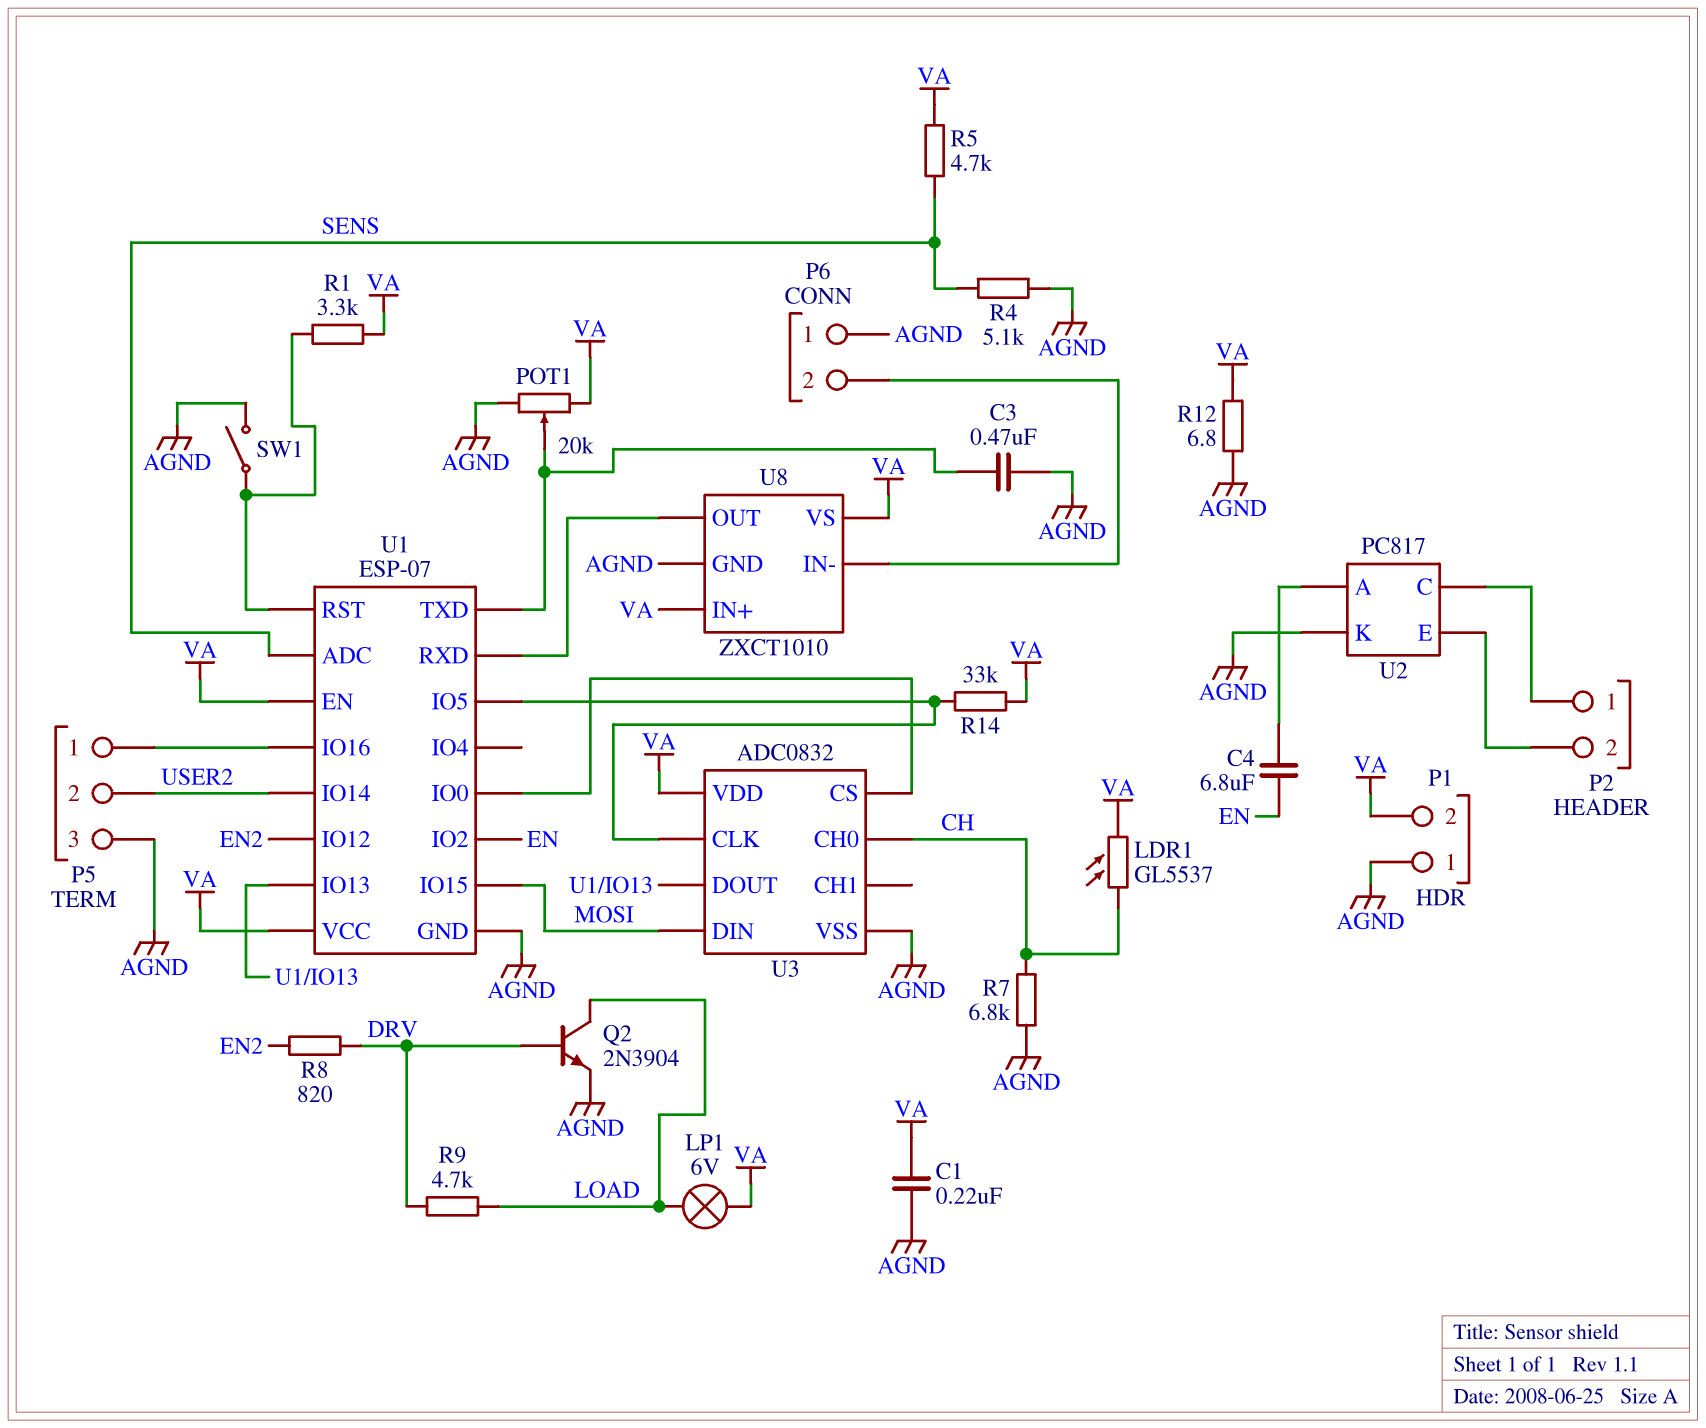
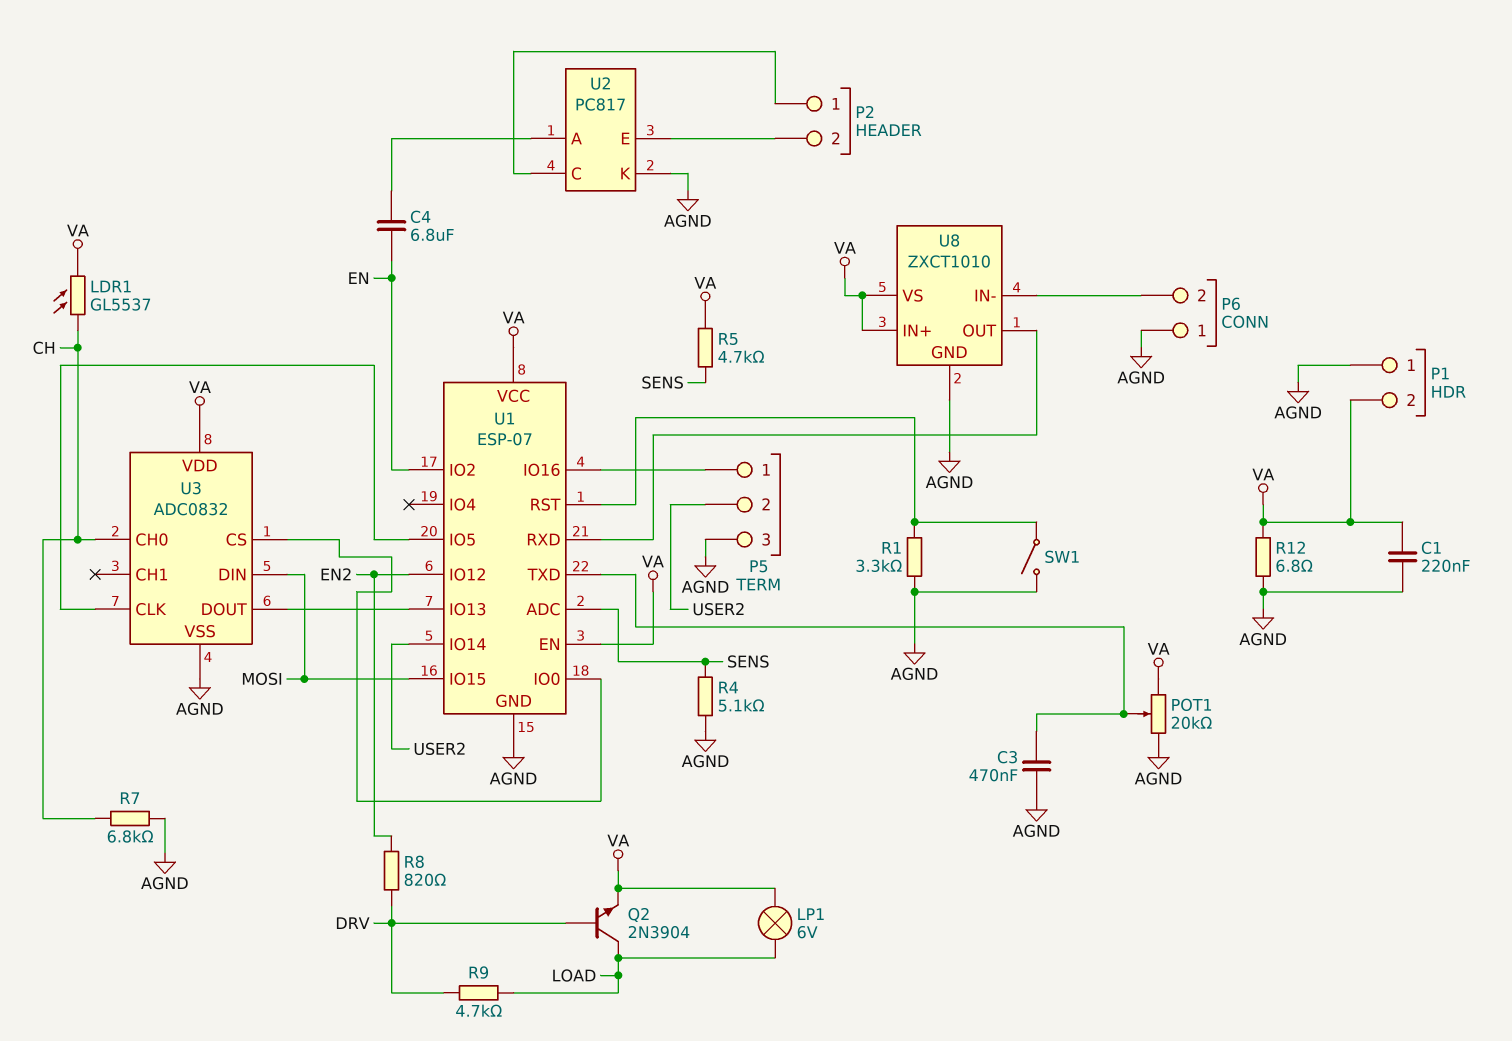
Q2: NPN 2N3904 (B DRV, C LOAD, E AGND) -> NPN 2N3904 (B DRV, C LOAD, E VA)
R1: 3.3k (U1/RST, VA) -> 3.3k (AGND, U1/RST)
R14: 33k (U1/IO5, VA) -> none

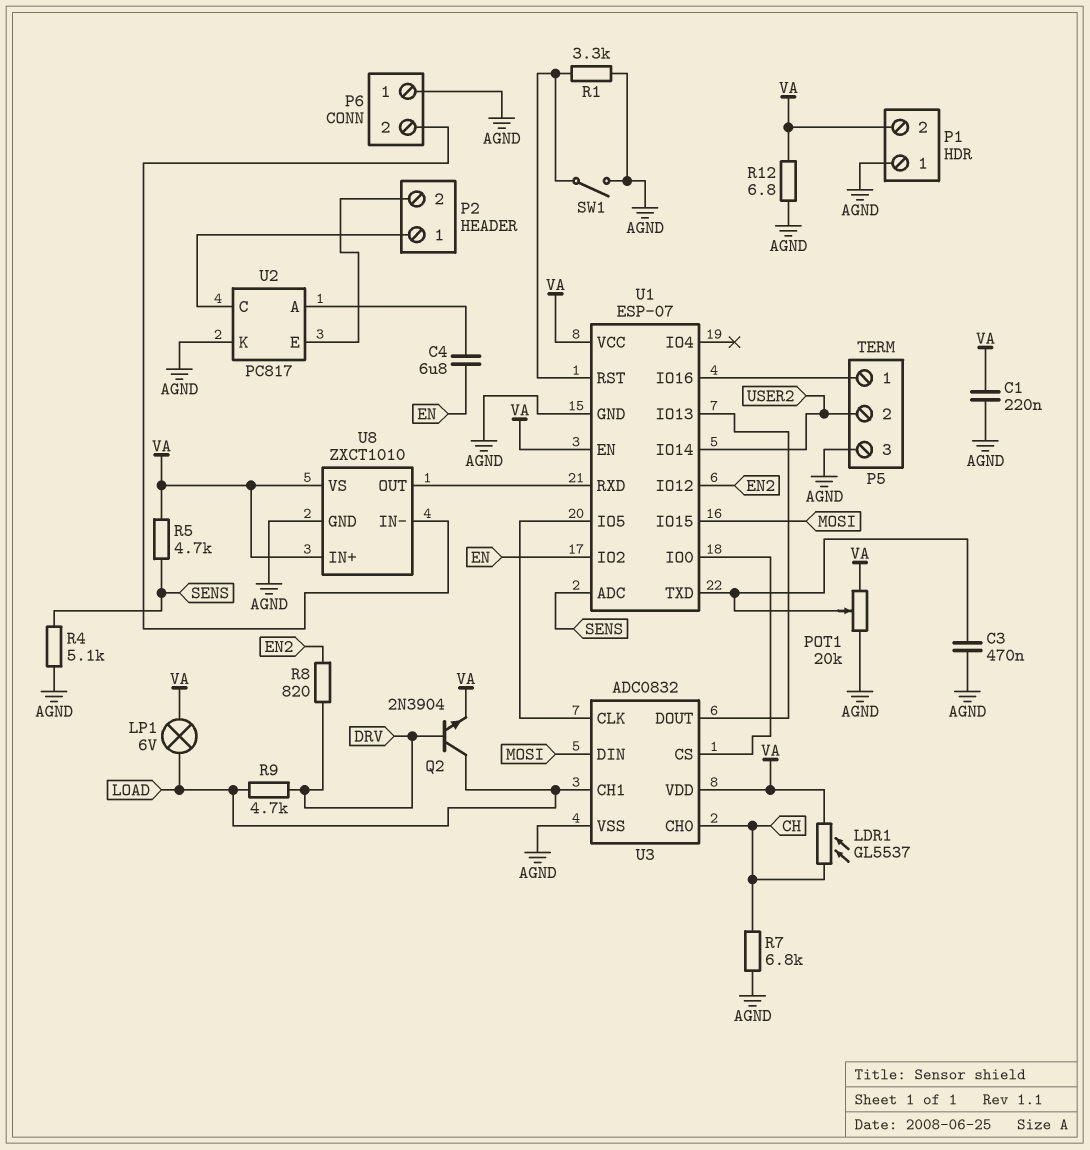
U3 pin CH1: none -> LOAD

